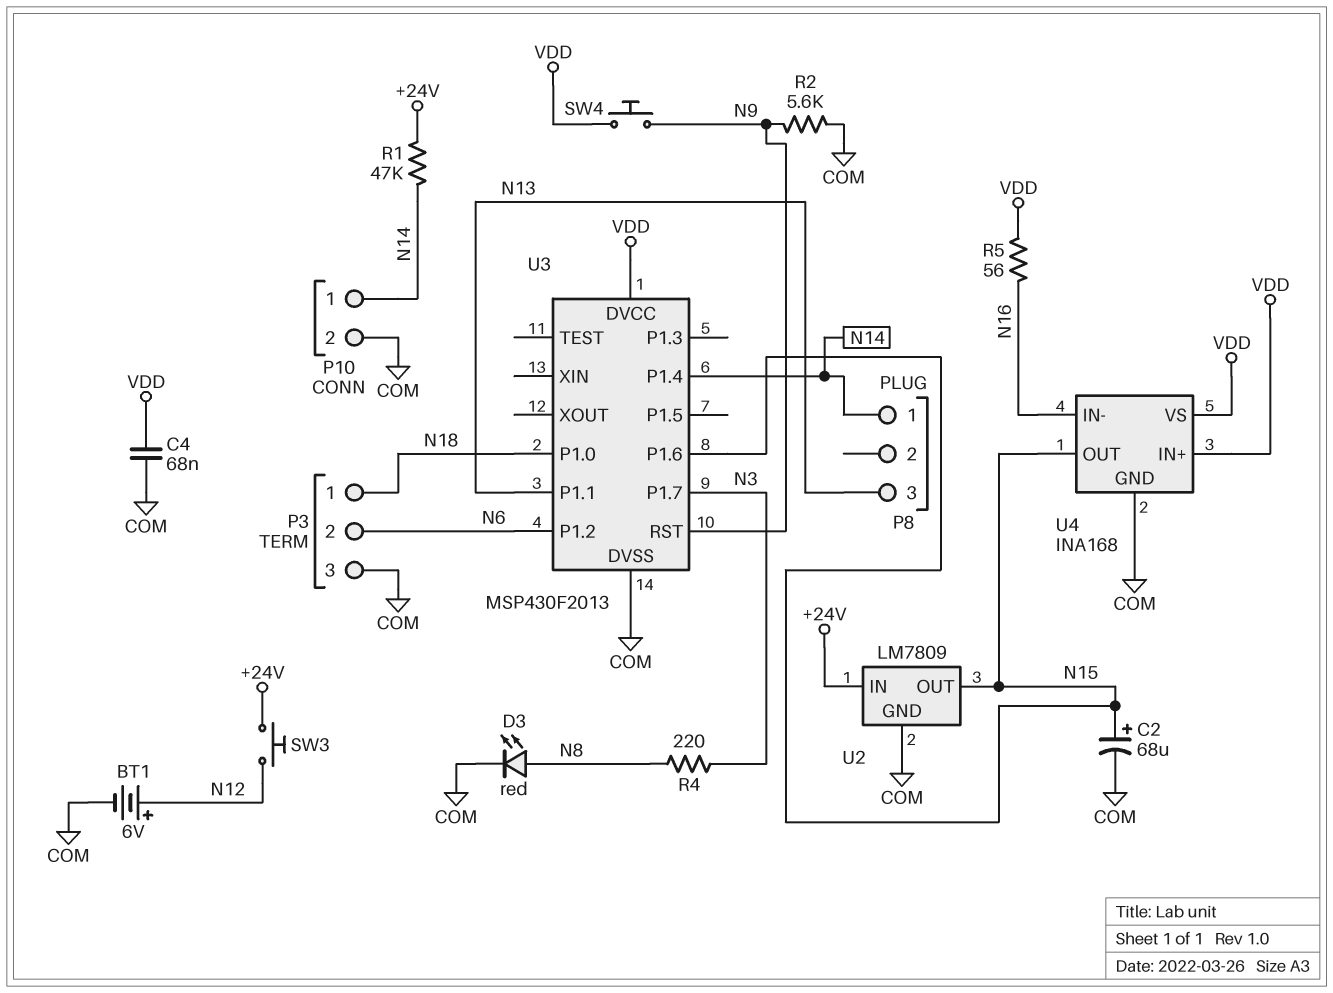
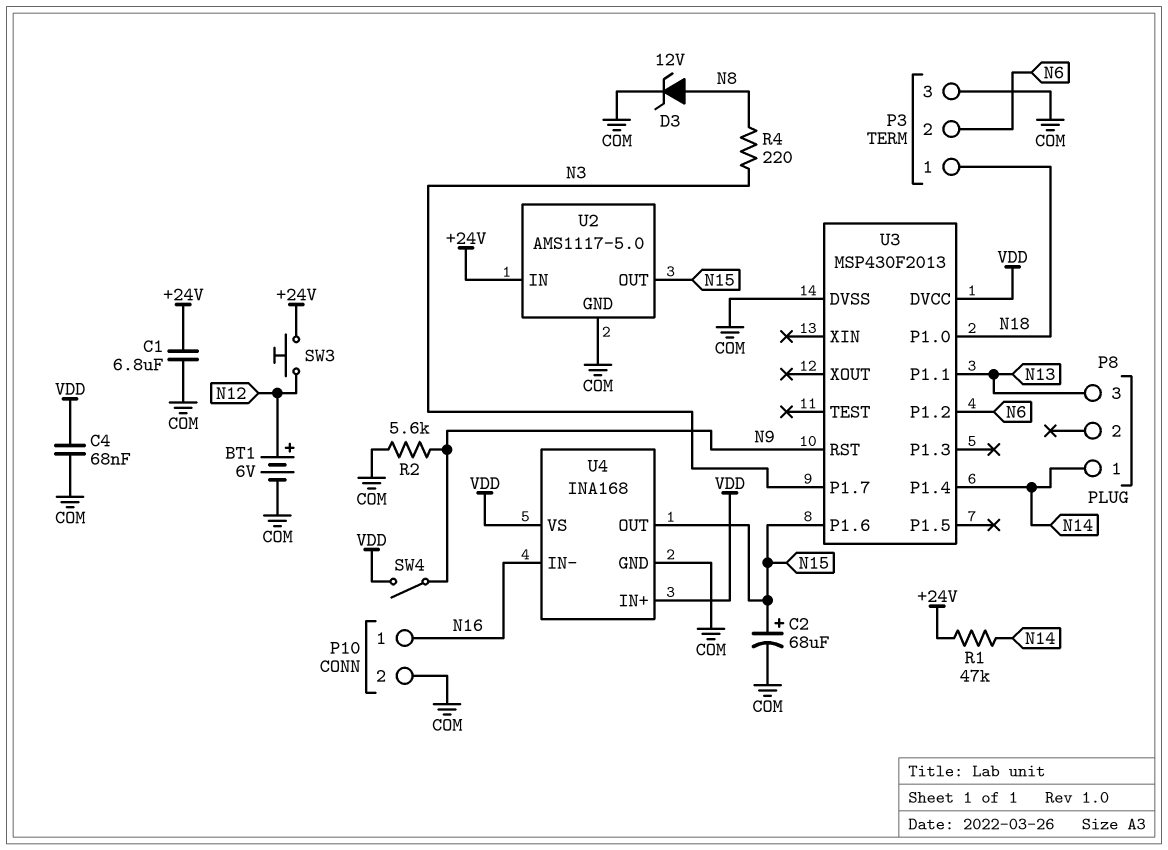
C1: none -> 6.8uF (+24V, COM)
D3: LED red (A N8, K COM) -> zener 12V (A N8, K COM)
P10 pin 1: N14 -> N16
R5: 56 (N16, VDD) -> none
SW4: button (N9, VDD) -> switch (N9, VDD)
U2: LM7809 -> AMS1117-5.0

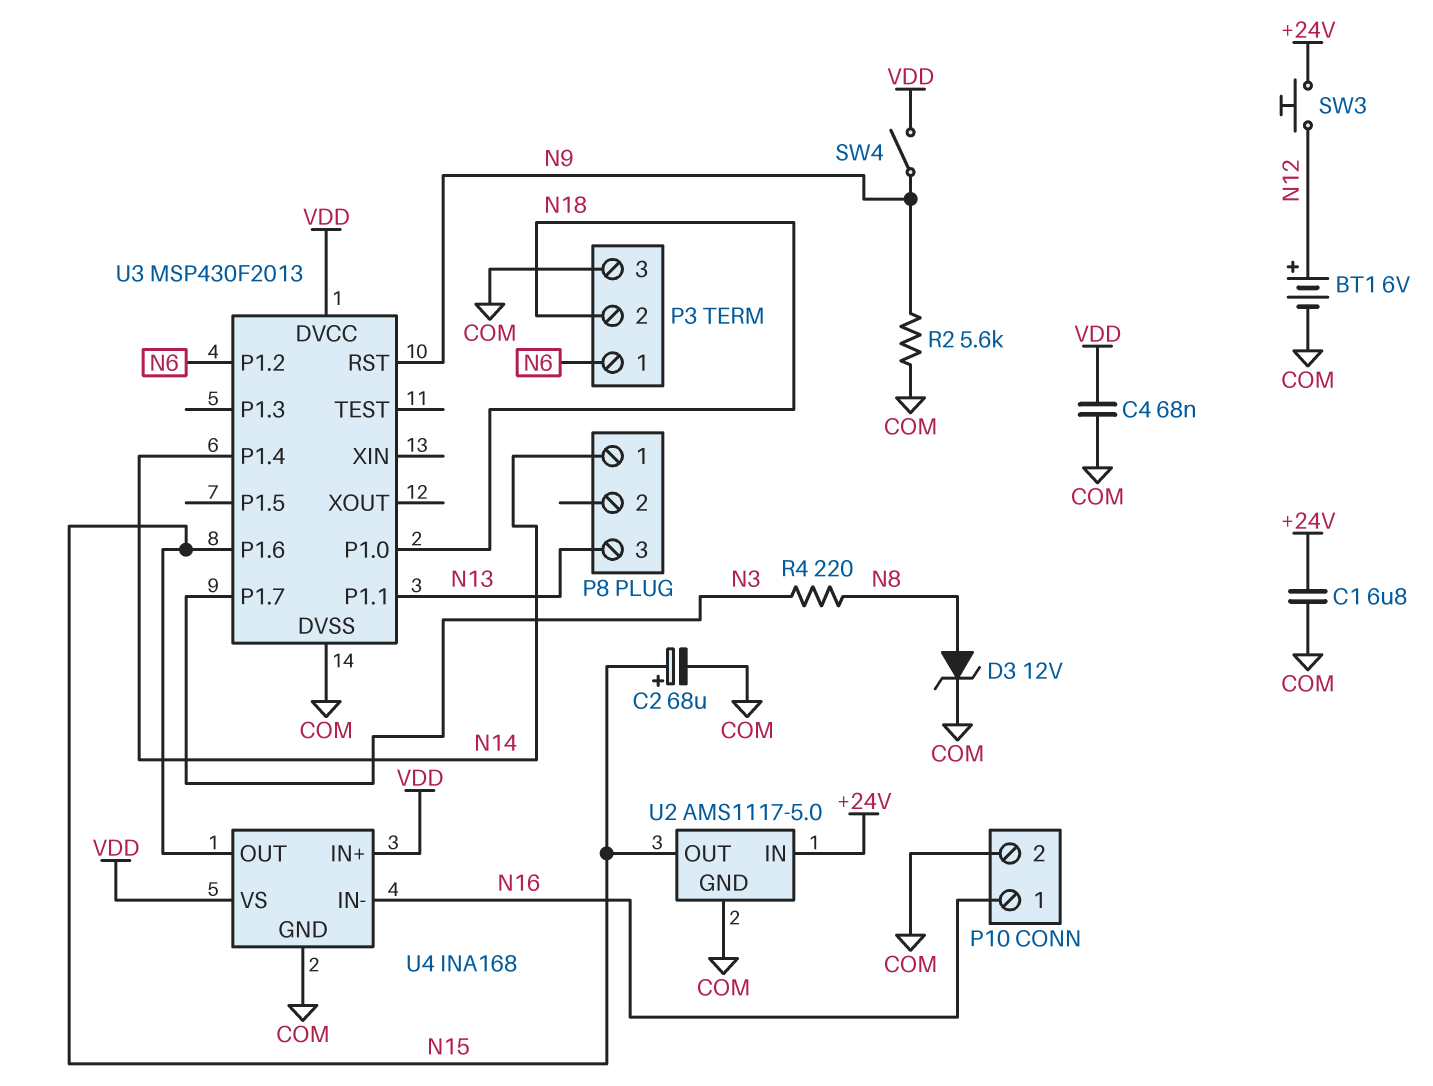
P3 pin 1: N18 -> N6
P3 pin 2: N6 -> N18
R1: 47k (+24V, N14) -> none

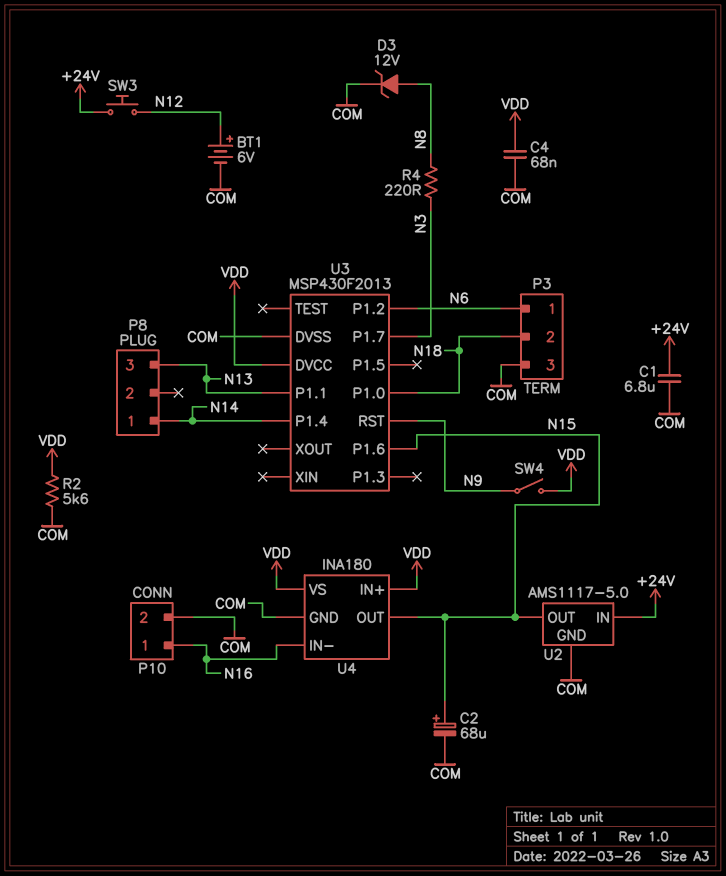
R2: 5.6k (COM, N9) -> 5.6k (COM, VDD)
U4: INA168 -> INA180

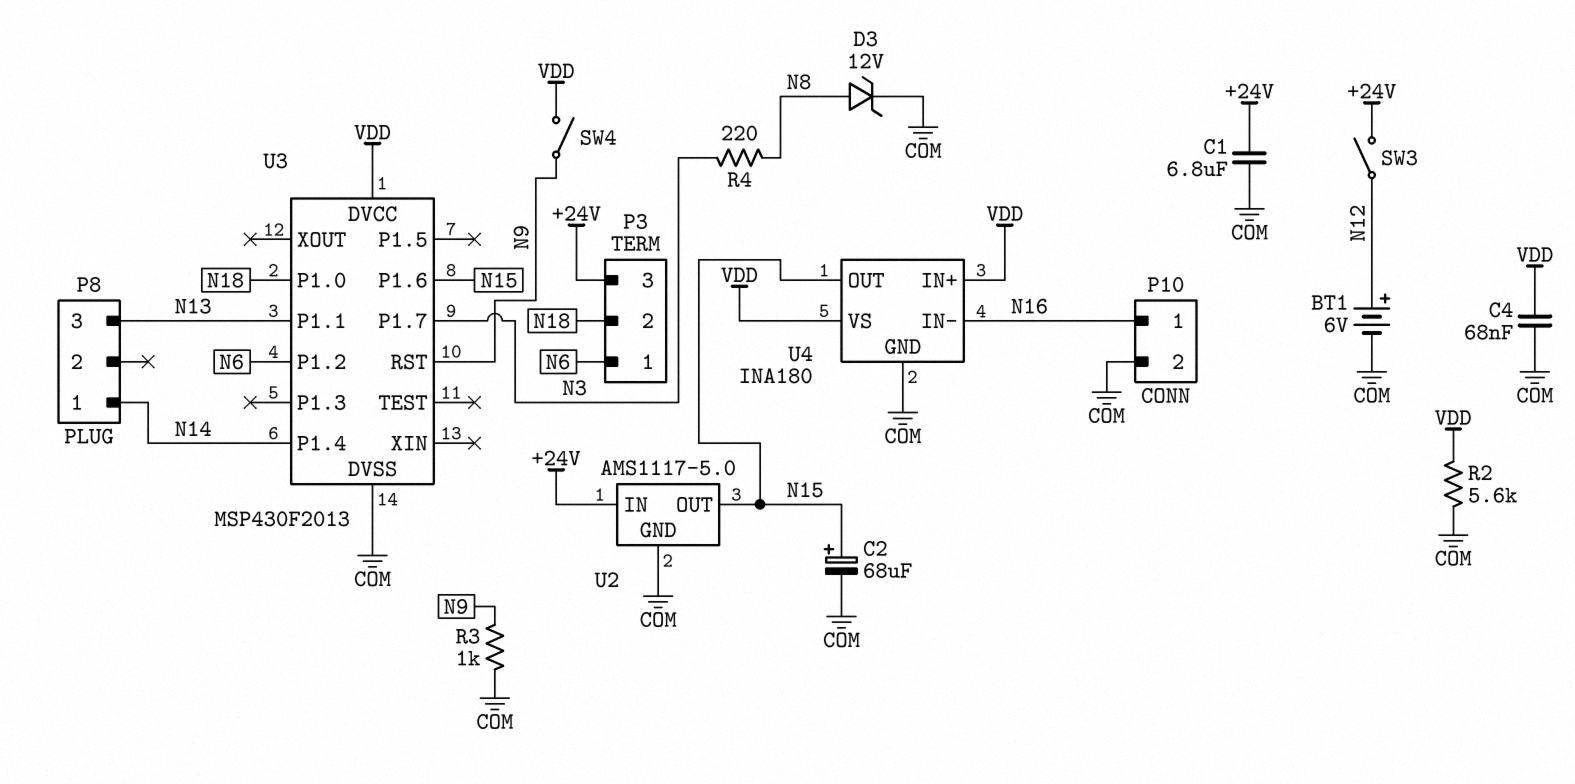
P3 pin 3: COM -> +24V
R3: none -> 1k (COM, N9)
SW3: button (+24V, N12) -> switch (+24V, N12)

